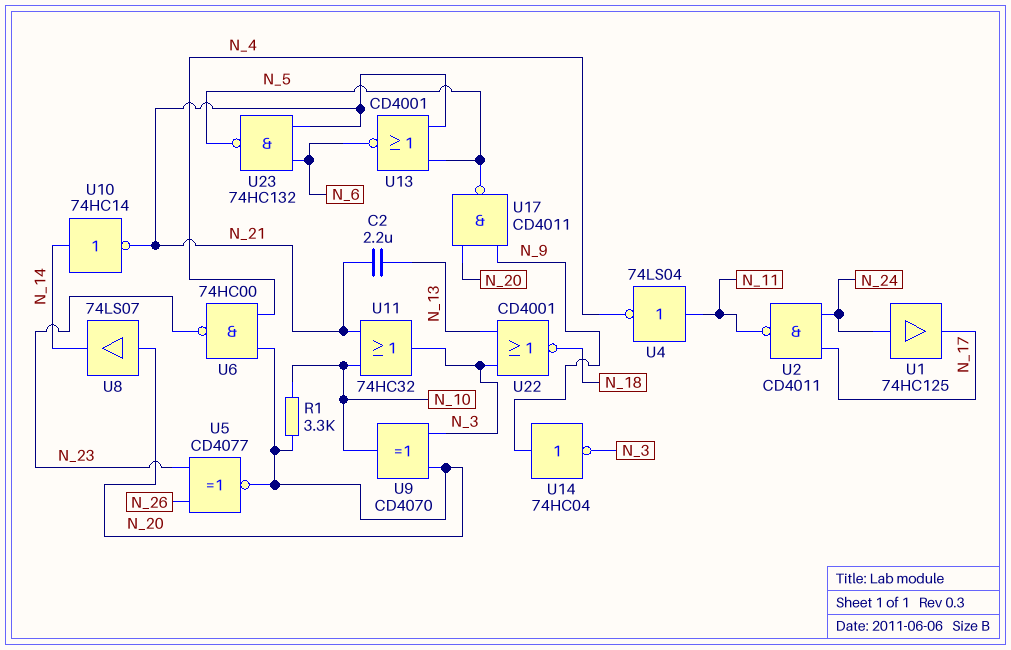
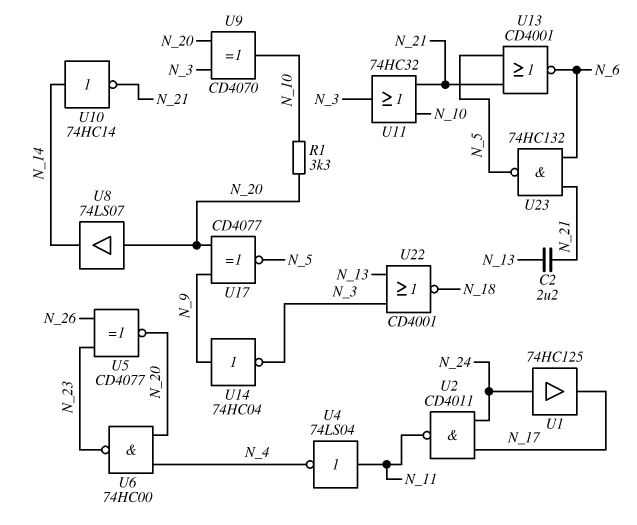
U17: NAND CD4011 (in N_9, in N_20, out N_5) -> XNOR CD4077 (in N_9, in N_20, out N_5)

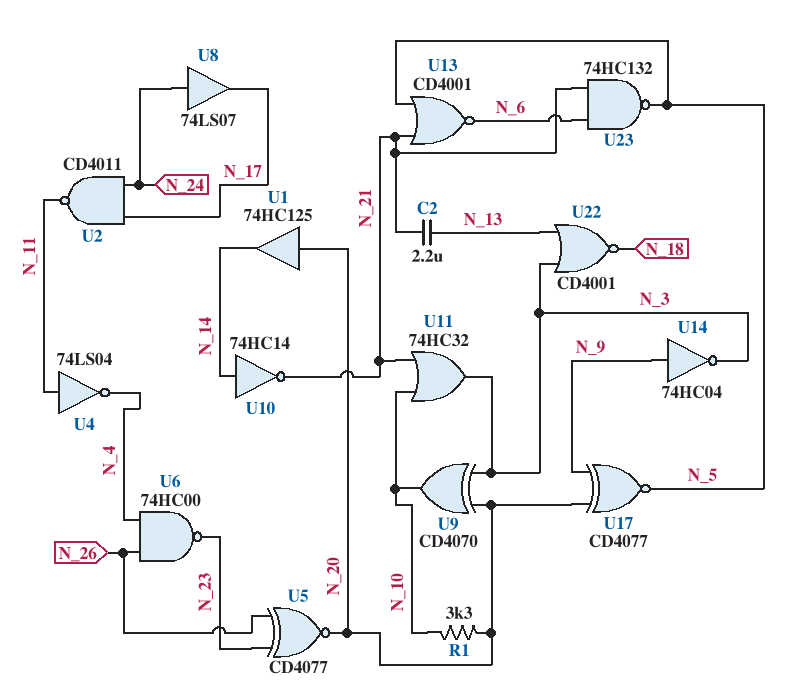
U1: buffer 74HC125 (in N_24, out N_17) -> buffer 74HC125 (in N_20, out N_14)
U6: NAND 74HC00 (in N_4, in N_20, out N_23) -> NAND 74HC00 (in N_4, in N_26, out N_23)
U8: buffer 74LS07 (in N_20, out N_14) -> buffer 74LS07 (in N_24, out N_17)

